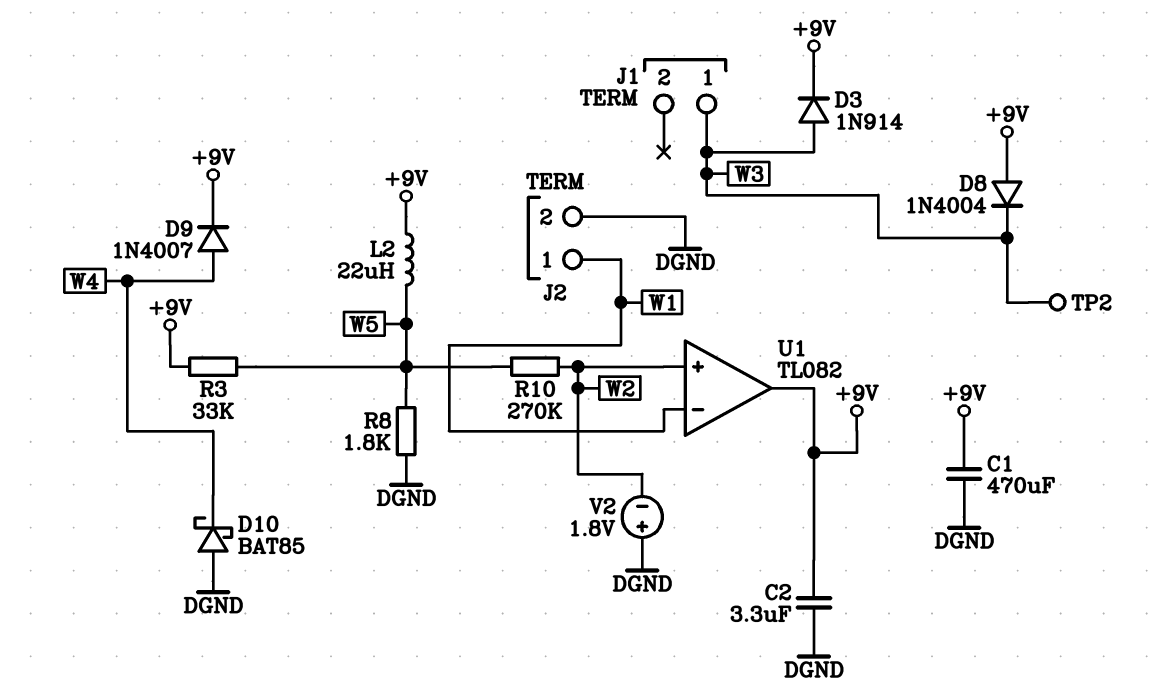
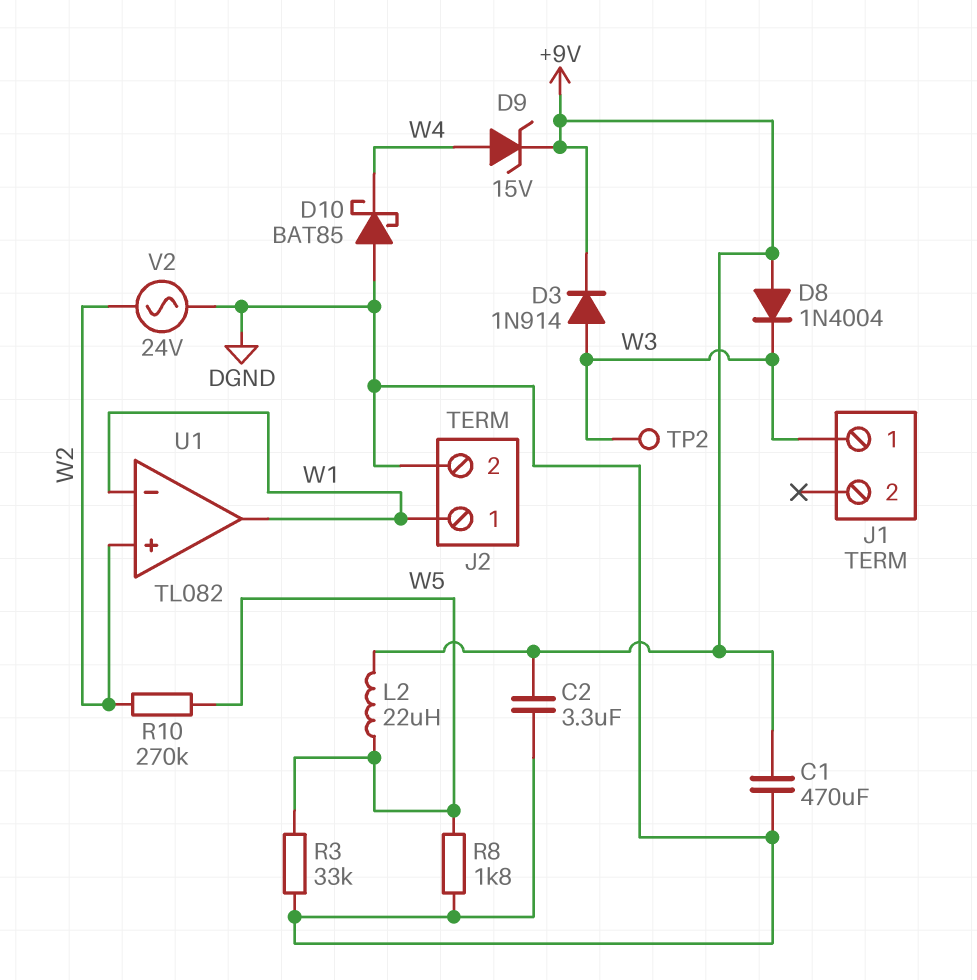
D9: diode 1N4007 (A W4, K +9V) -> zener 15V (A W4, K +9V)
R3: 33k (+9V, W5) -> 33k (DGND, W5)
U1 pin out: +9V -> W1
V2: 1.8V (plus DGND, minus W2) -> AC 24V (DGND, W2)

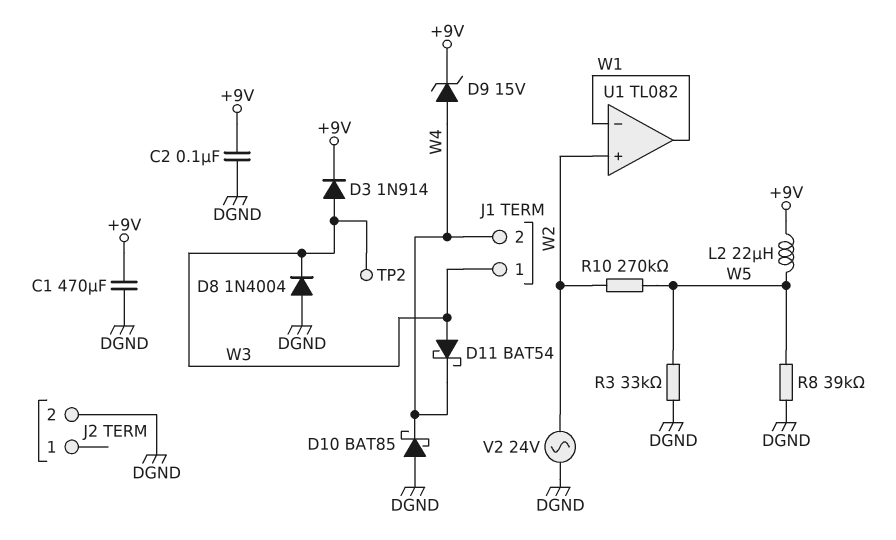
C2: 3.3uF (+9V, DGND) -> 100nF (+9V, DGND)
D8: diode 1N4004 (A +9V, K W3) -> diode 1N4004 (A DGND, K W3)
D11: none -> schottky BAT54 (A W3, K W4)
J1 pin 2: none -> W4
J2 pin 1: W1 -> none
R8: 1.8k (DGND, W5) -> 39k (DGND, W5)

